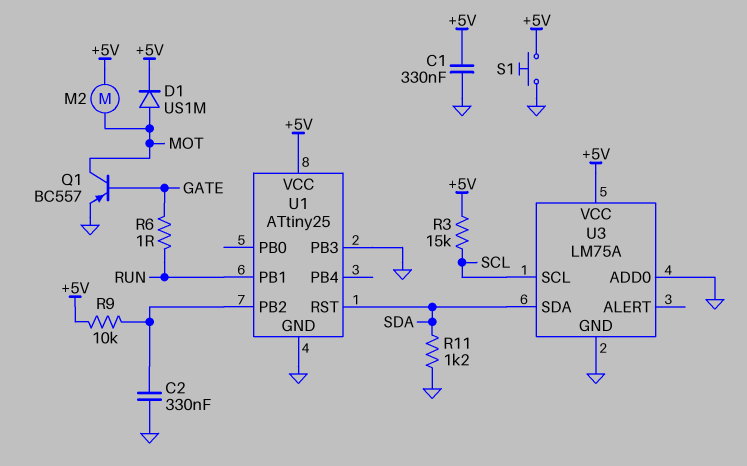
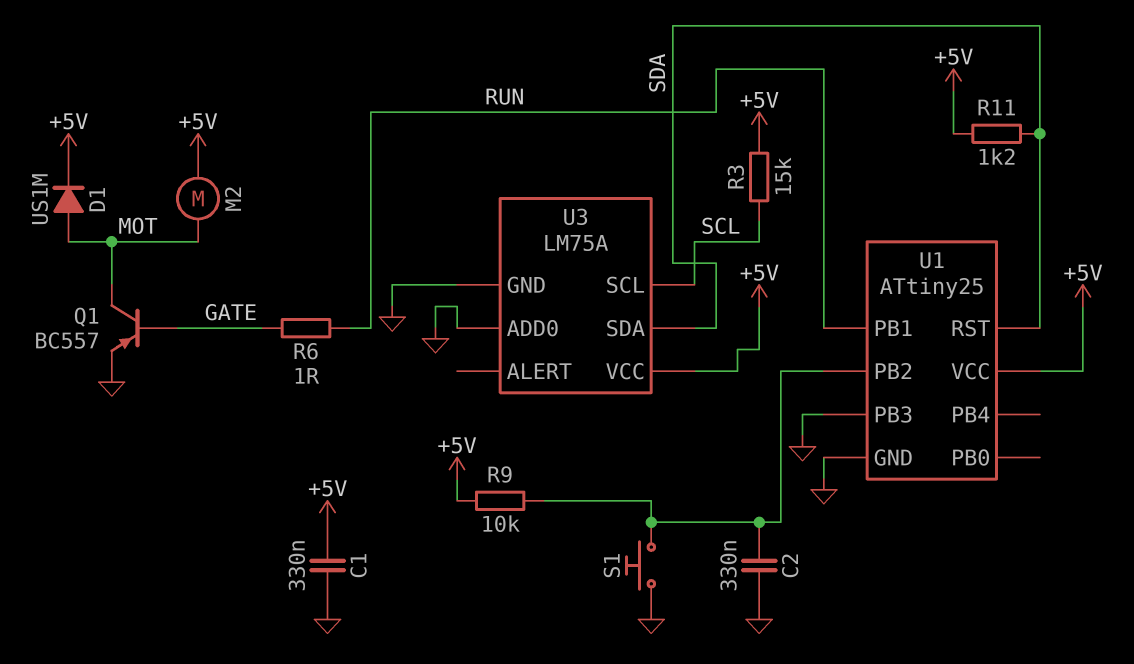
R11: 1.2k (GND, SDA) -> 1.2k (+5V, SDA)
S1: button (+5V, GND) -> button (GND, U1/PB2)

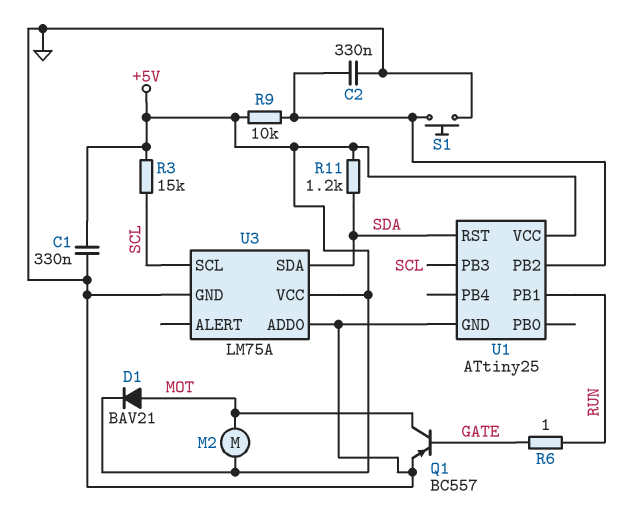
D1: diode US1M (A MOT, K +5V) -> diode BAV21 (A MOT, K +5V)
U1 pin PB3: GND -> SCL

